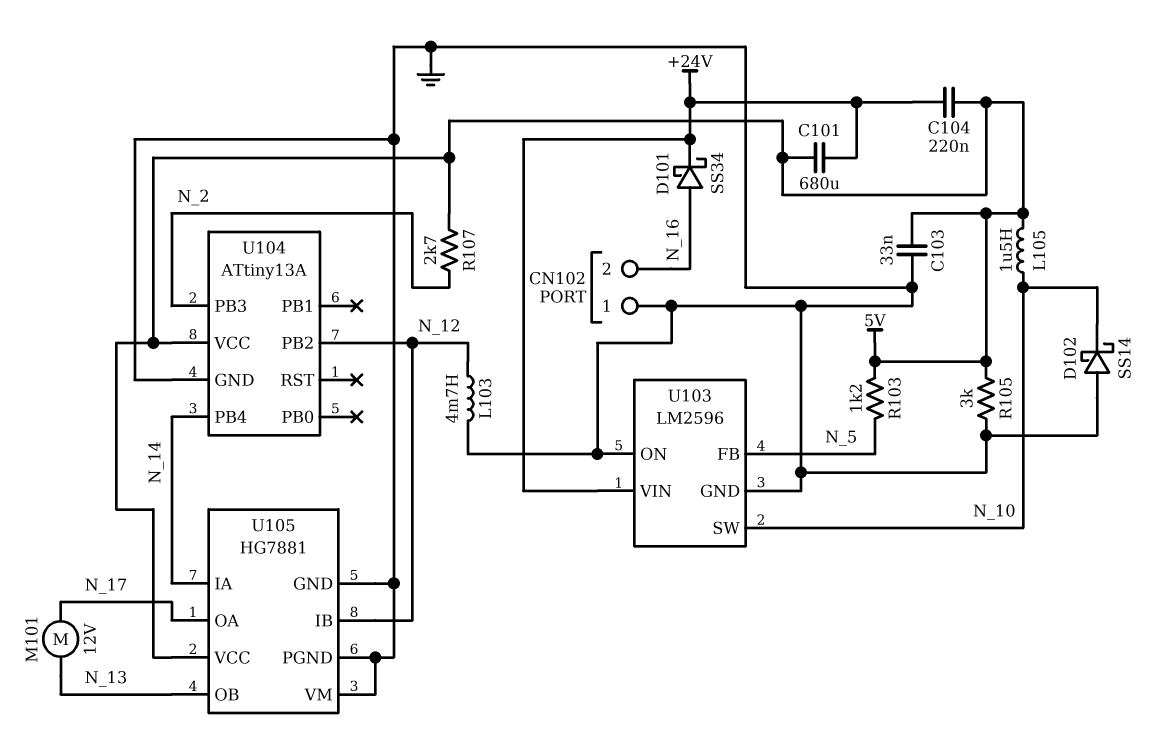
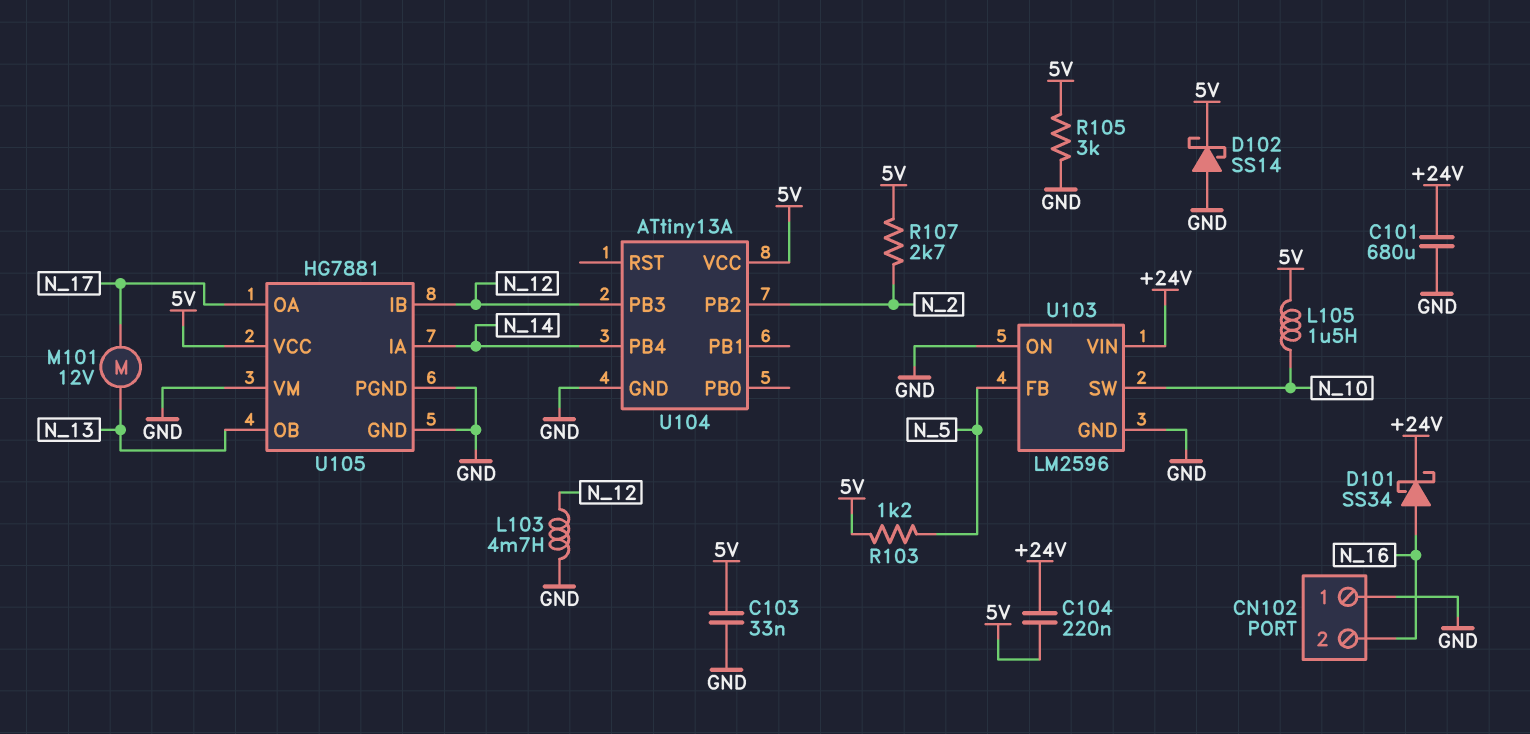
C101: 680uF (+24V, 5V) -> 680uF (+24V, GND)
D102: schottky SS14 (A GND, K N_10) -> schottky SS14 (A GND, K 5V)
U104 pin PB2: N_12 -> N_2
U104 pin PB3: N_2 -> N_12

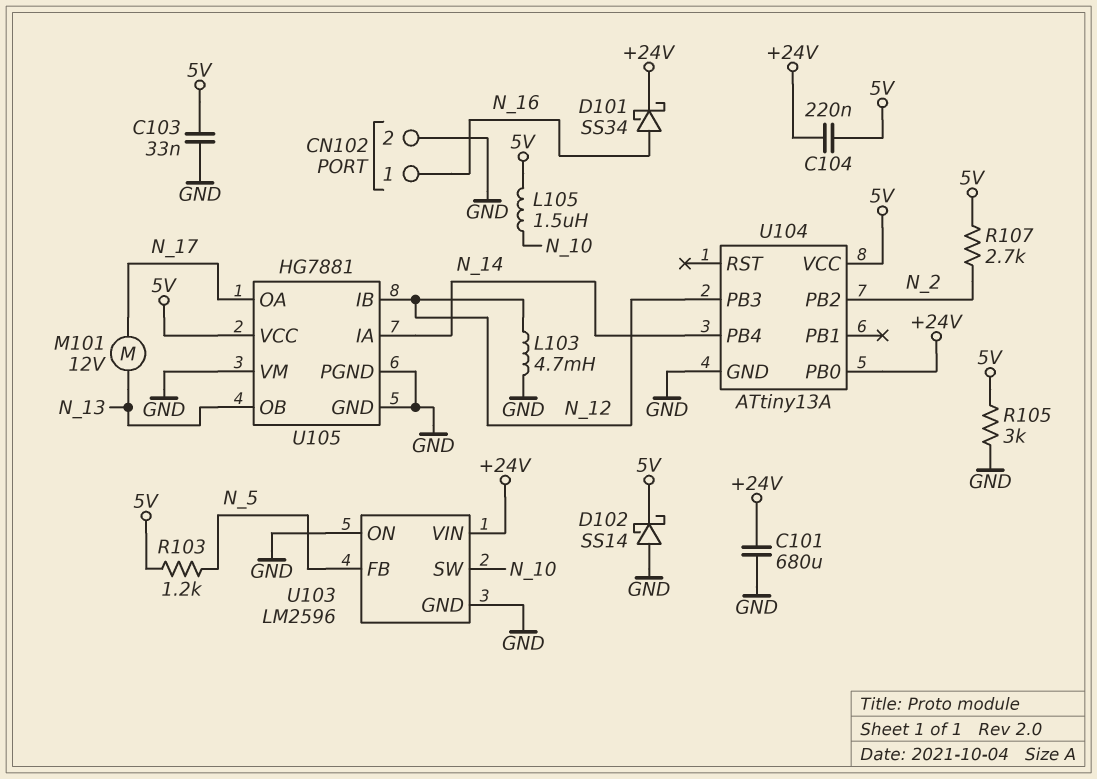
CN102 pin 1: GND -> N_16
CN102 pin 2: N_16 -> GND
U104 pin PB0: none -> +24V

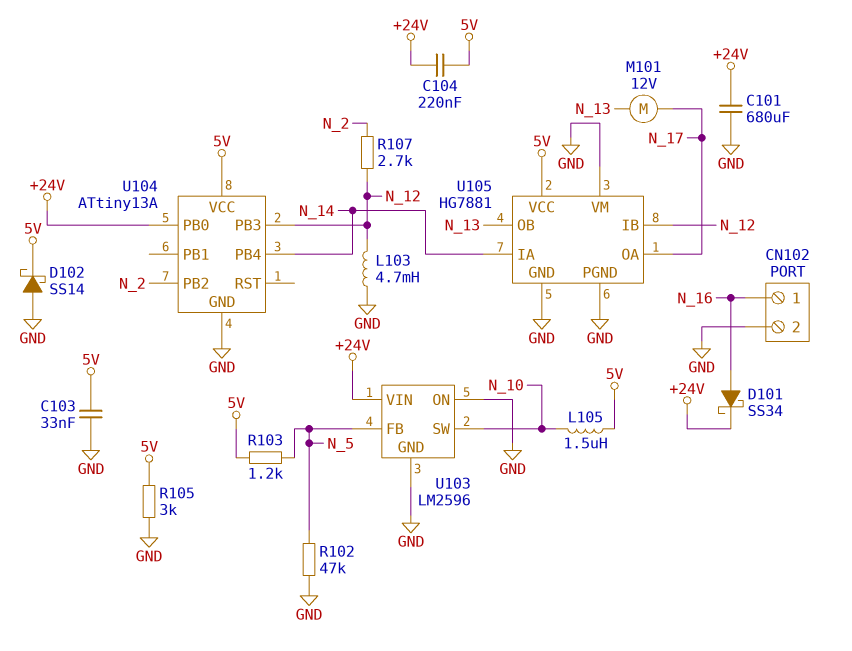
R102: none -> 47k (GND, N_5)
R107: 2.7k (5V, N_2) -> 2.7k (N_2, N_12)

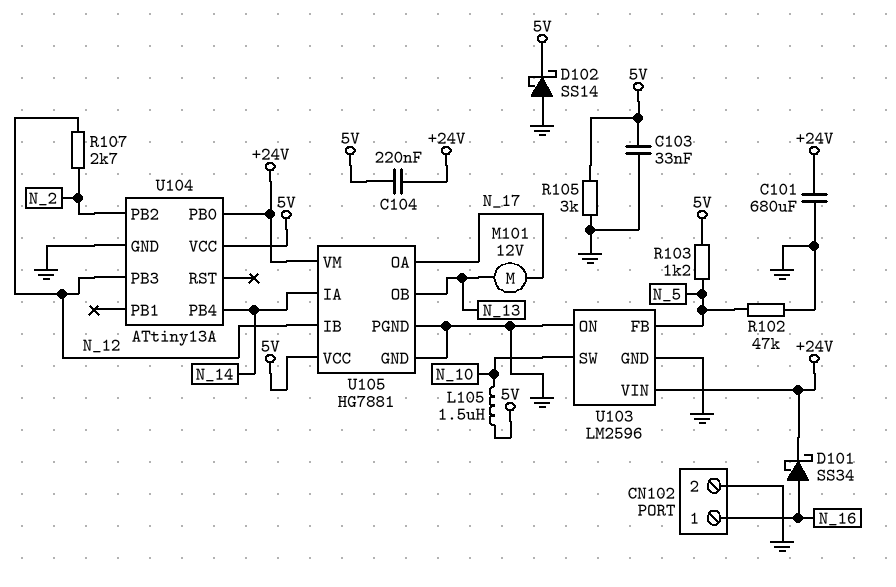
L103: 4.7mH (GND, N_12) -> none
U105 pin VM: GND -> +24V

